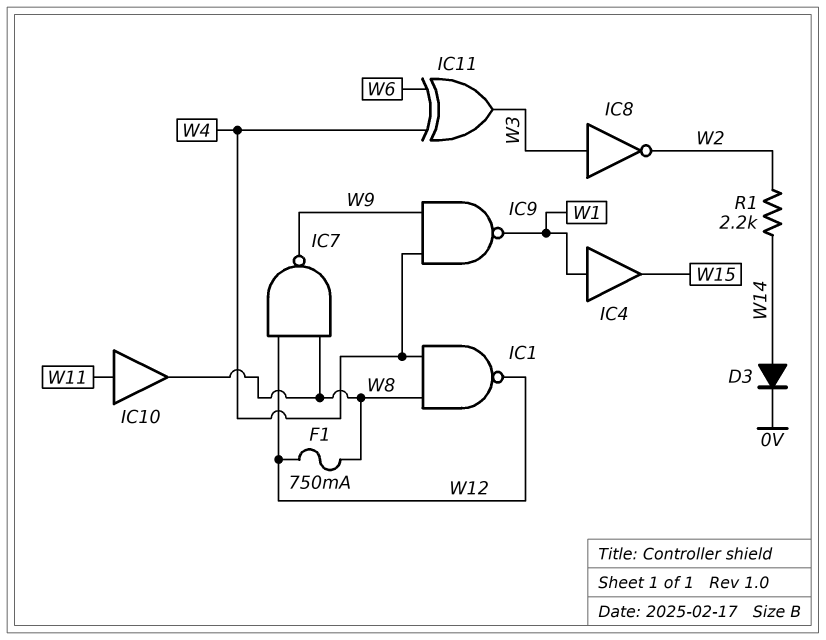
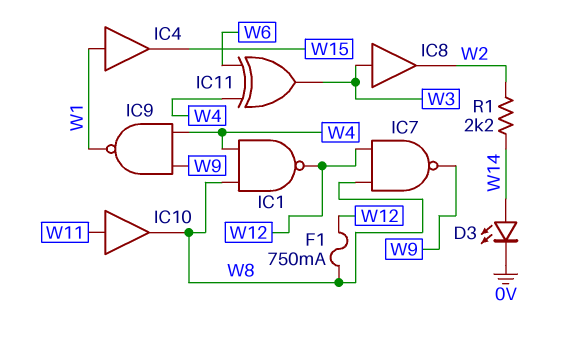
D3: diode (A W14, K 0V) -> LED (A W14, K 0V)
IC8: NOT (in W3, out W2) -> buffer (in W3, out W2)

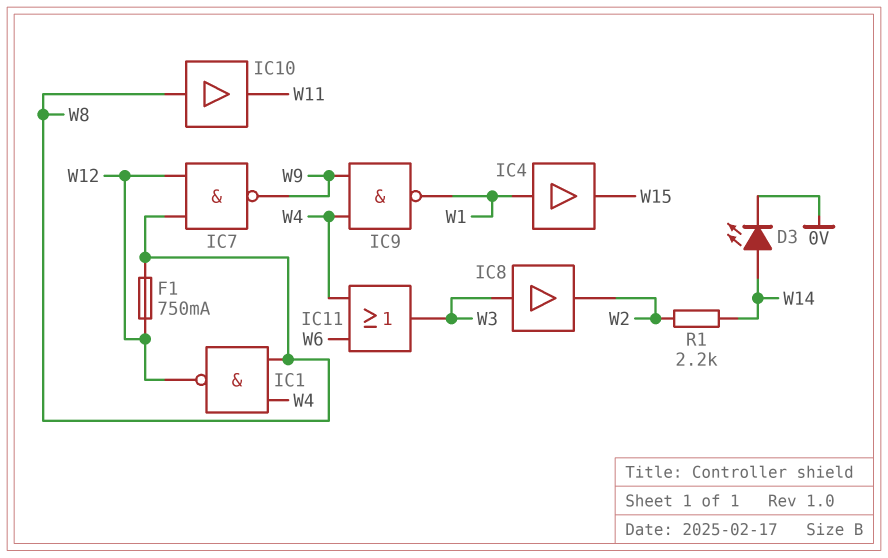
IC10: buffer (in W11, out W8) -> buffer (in W8, out W11)
IC11: XOR (in W4, in W6, out W3) -> OR (in W4, in W6, out W3)

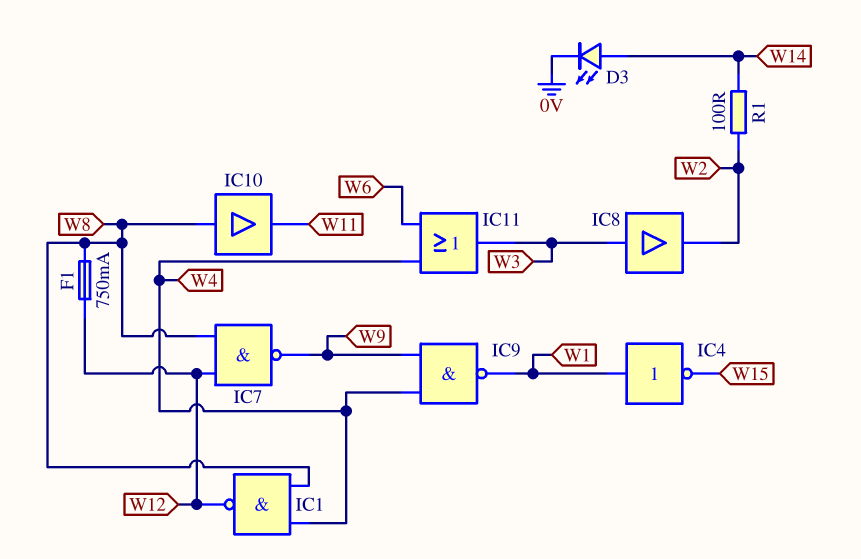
IC4: buffer (in W1, out W15) -> NOT (in W1, out W15)
R1: 2.2k (W2, W14) -> 100 (W2, W14)

